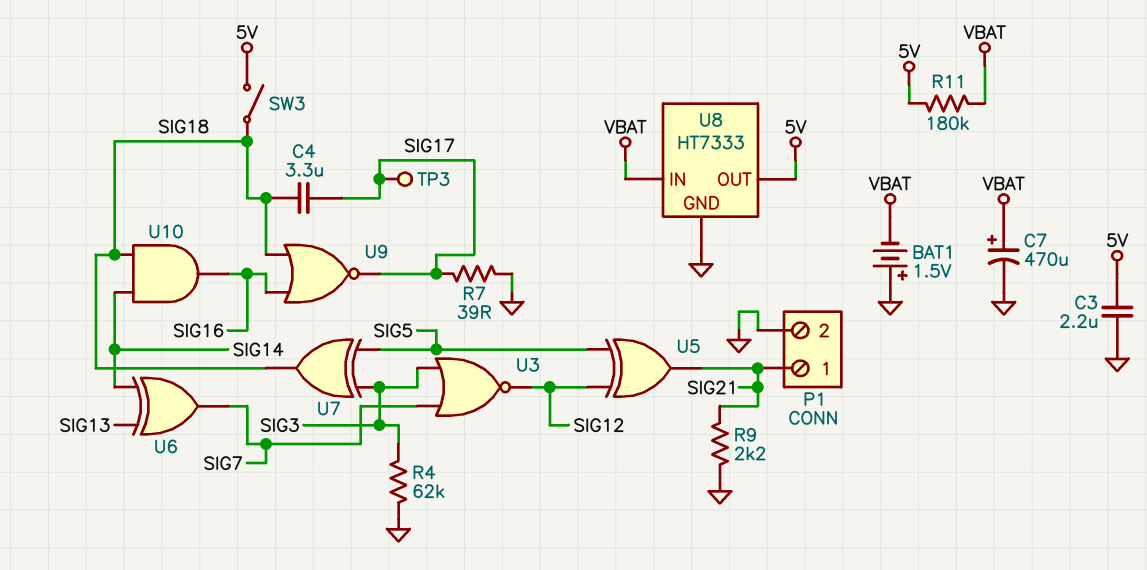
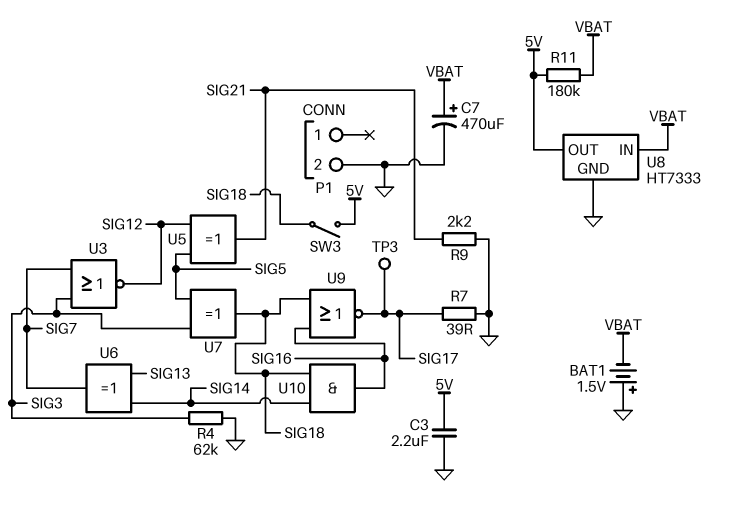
C4: 3.3uF (SIG17, SIG18) -> none
P1 pin 1: SIG21 -> none

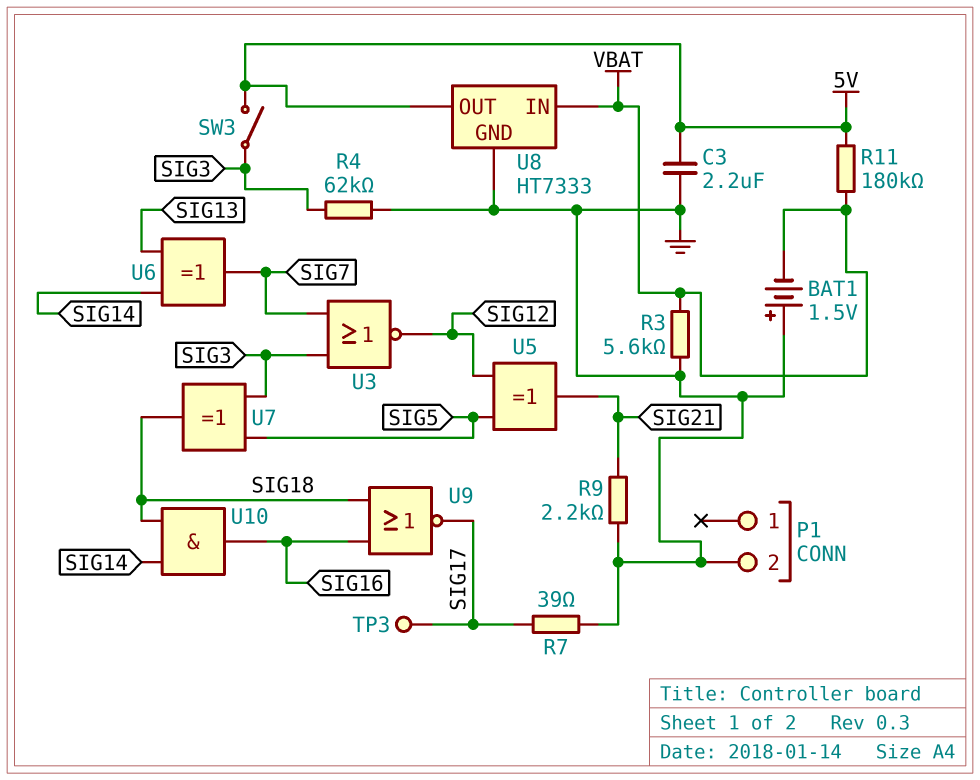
C7: 470uF (plus VBAT, minus GND) -> none
R3: none -> 5.6k (GND, VBAT)
SW3: switch (5V, SIG18) -> switch (5V, SIG3)

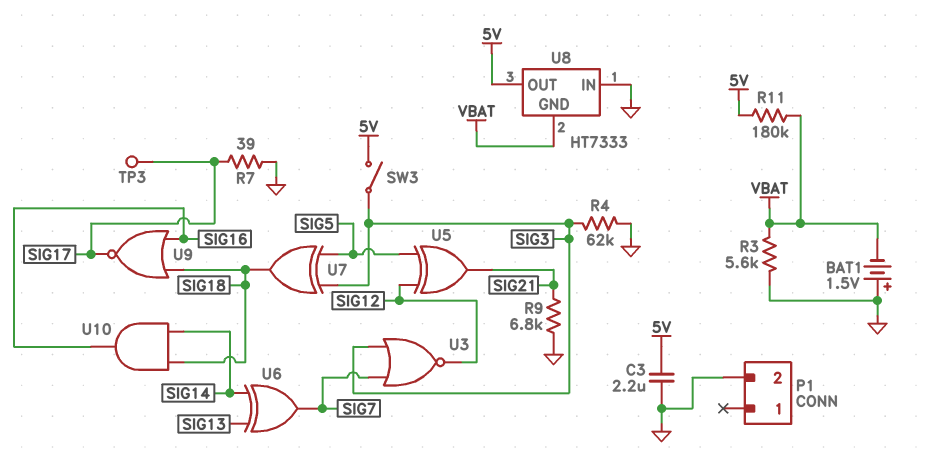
R9: 2.2k (GND, SIG21) -> 6.8k (GND, SIG21)
U8 pin GND: GND -> VBAT
U8 pin IN: VBAT -> GND

